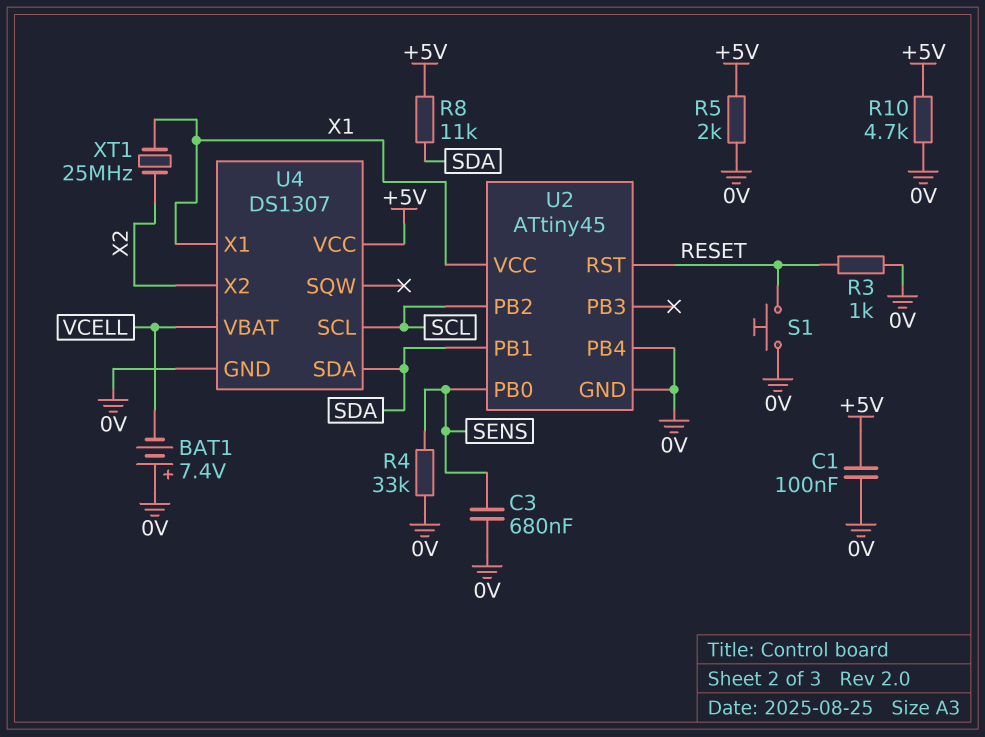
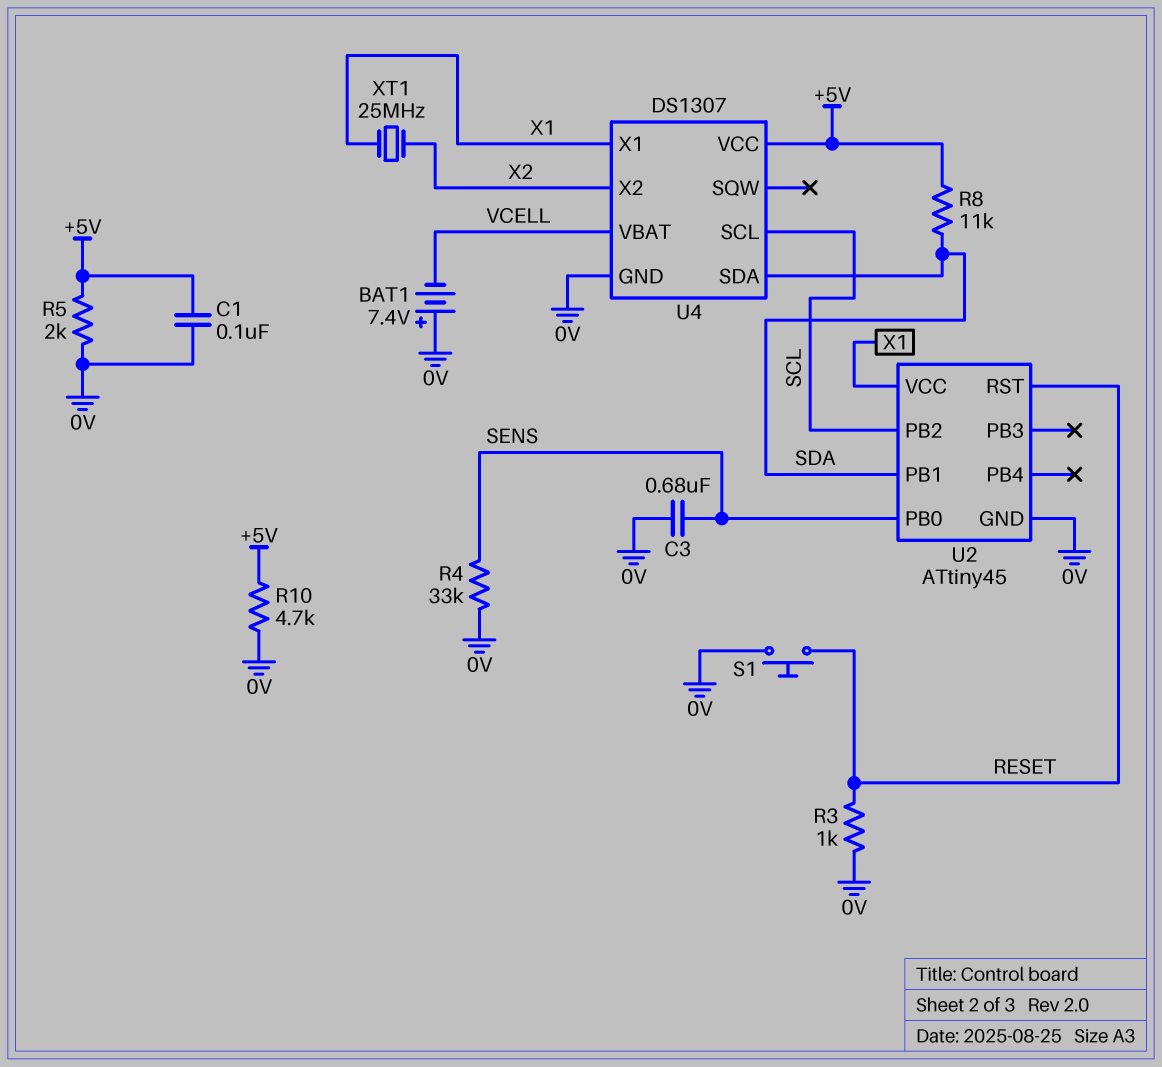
U2 pin PB4: 0V -> none

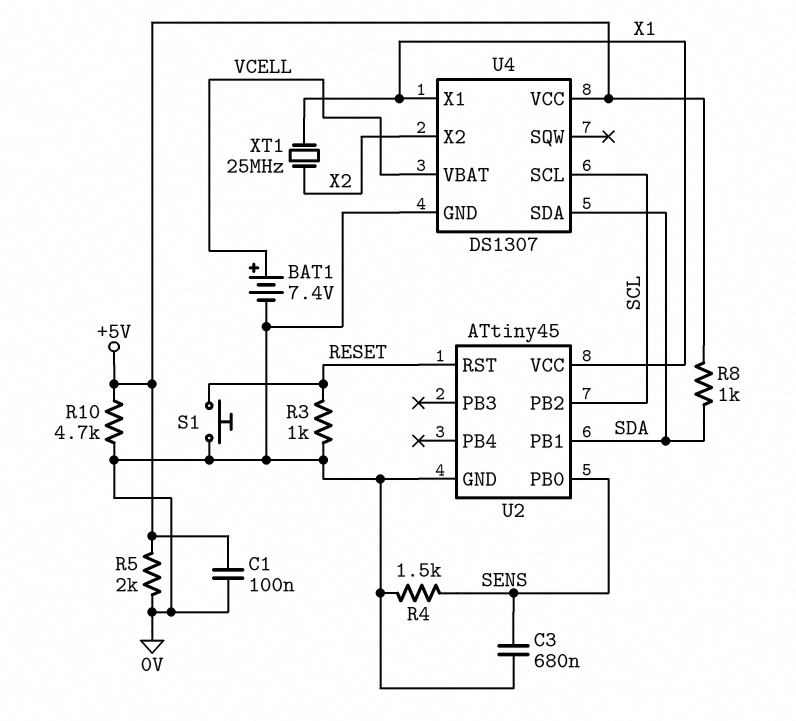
BAT1: 7.4V (plus 0V, minus VCELL) -> 7.4V (plus VCELL, minus 0V)
R4: 33k (0V, SENS) -> 1.5k (0V, SENS)
R8: 11k (+5V, SDA) -> 1k (+5V, SDA)

